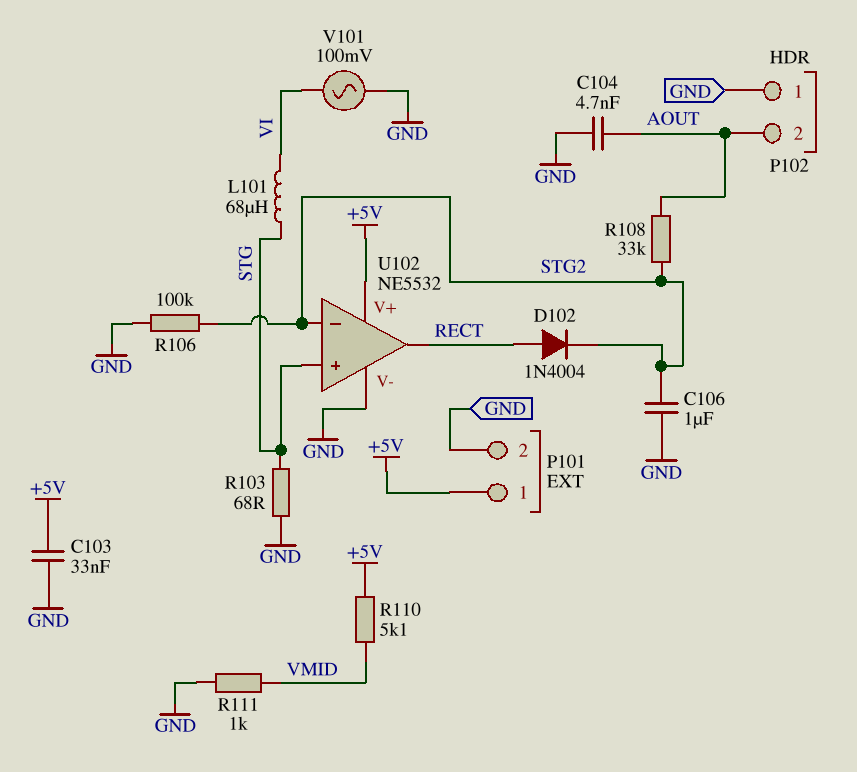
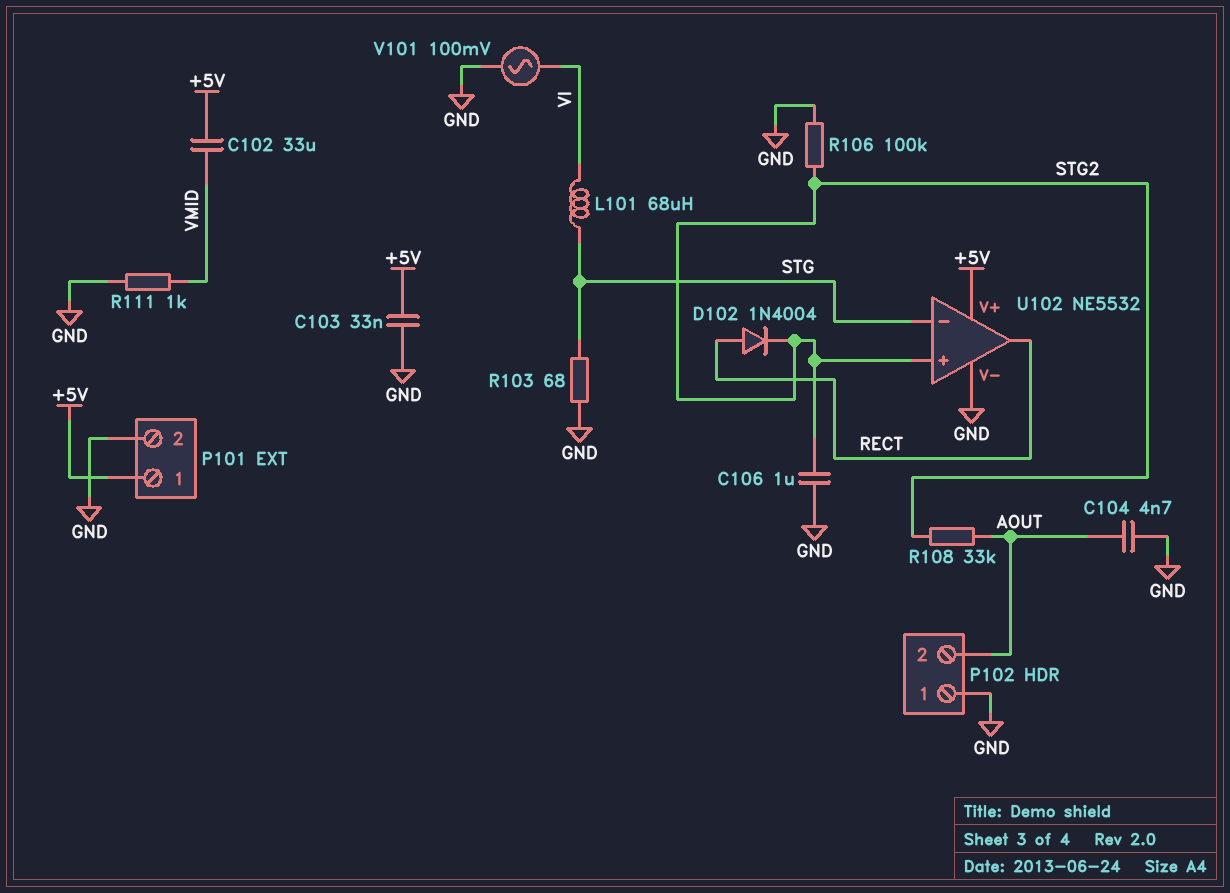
C102: none -> 33uF (+5V, VMID)
R110: 5.1k (+5V, VMID) -> none
U102 pin in+: STG -> STG2
U102 pin in-: STG2 -> STG

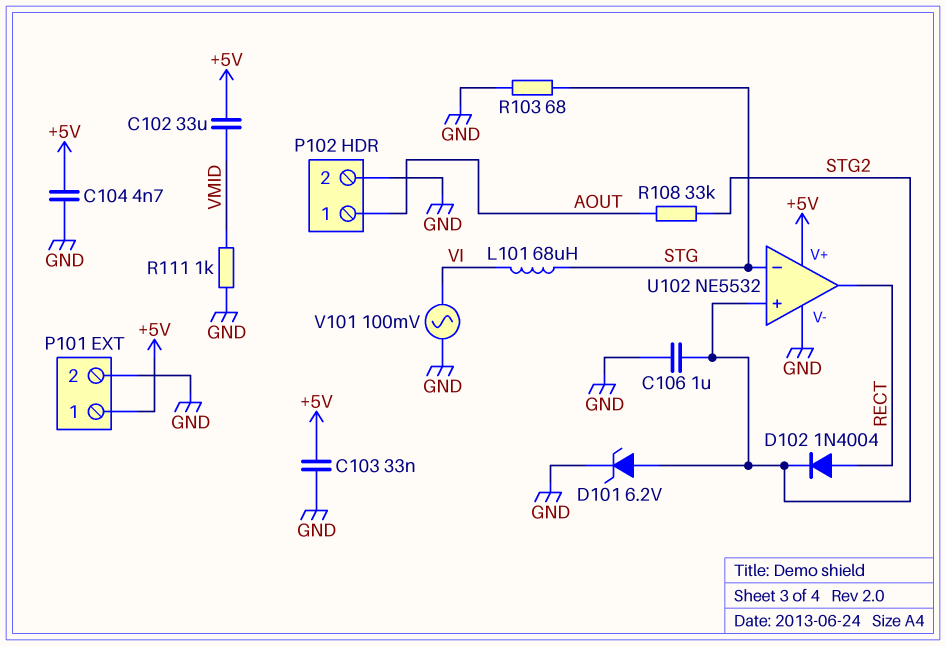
C104: 4.7nF (AOUT, GND) -> 4.7nF (+5V, GND)
D101: none -> zener 6.2V (A STG2, K GND)
P102 pin 1: GND -> AOUT
P102 pin 2: AOUT -> GND
R106: 100k (GND, STG2) -> none

